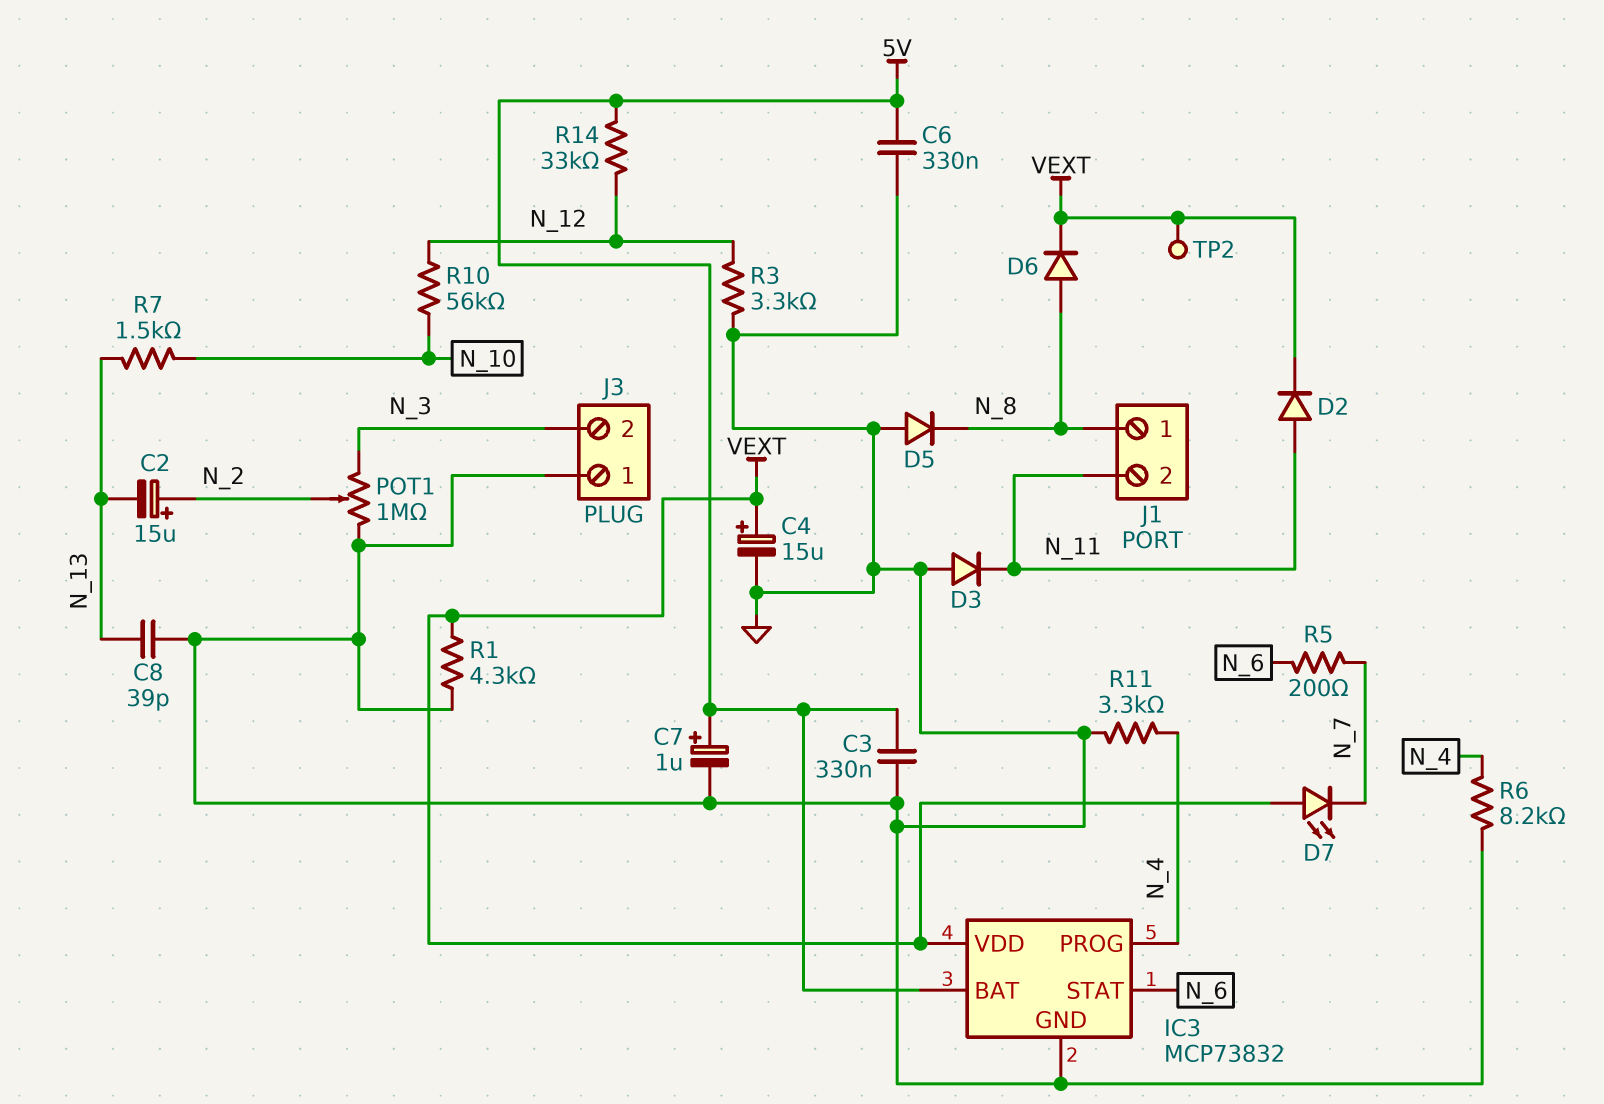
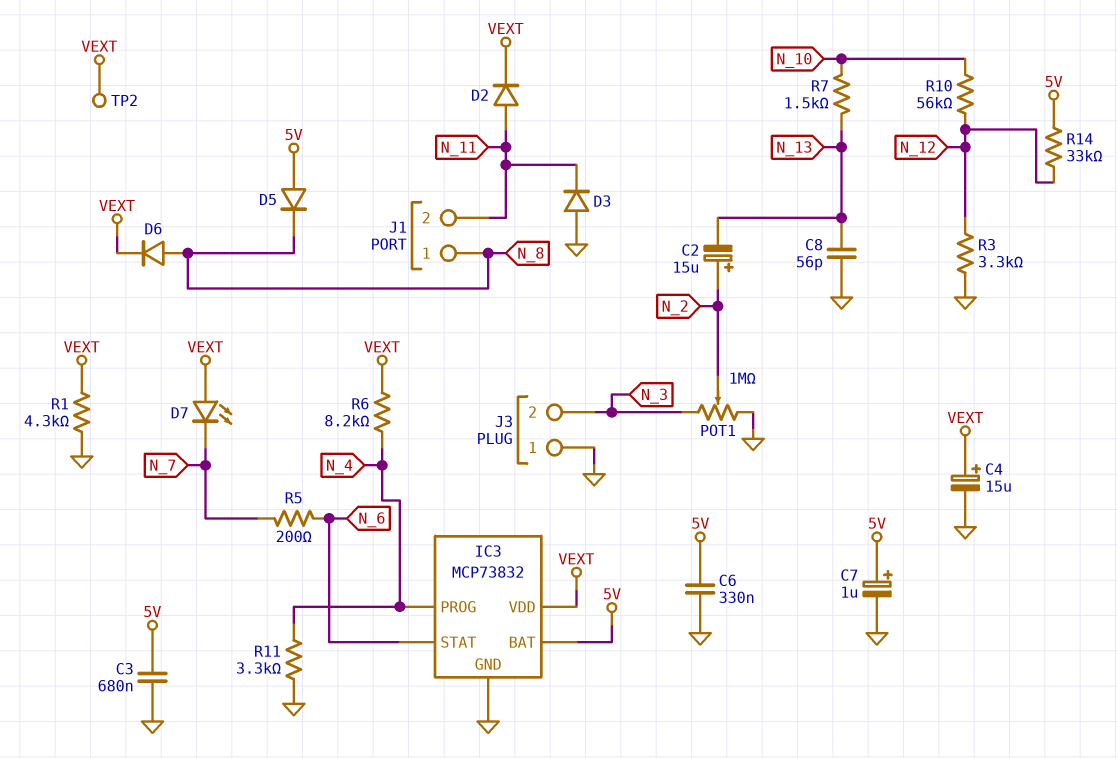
C3: 330nF (5V, GND) -> 680nF (5V, GND)
C8: 39pF (GND, N_13) -> 56pF (GND, N_13)
D5: diode (A GND, K N_8) -> diode (A 5V, K N_8)
R6: 8.2k (GND, N_4) -> 8.2k (N_4, VEXT)

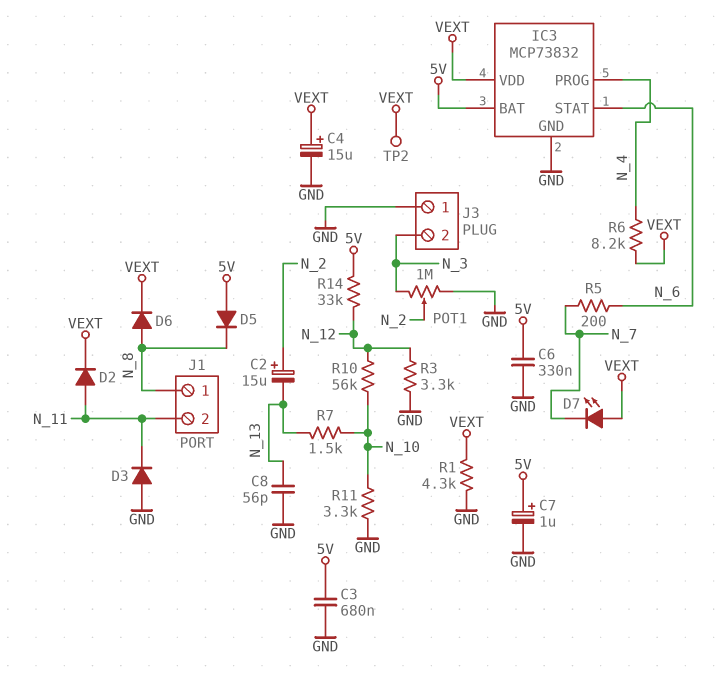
R11: 3.3k (GND, N_4) -> 3.3k (GND, N_10)

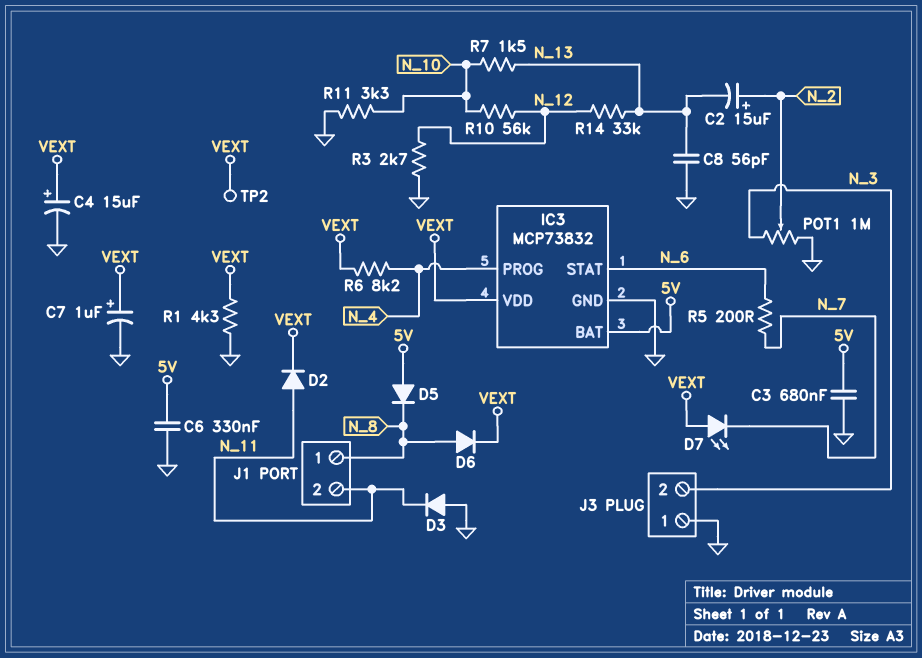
C7: 1uF (plus 5V, minus GND) -> 1uF (plus VEXT, minus GND)
R3: 3.3k (GND, N_12) -> 2.7k (GND, N_12)
R14: 33k (5V, N_12) -> 33k (N_12, N_13)

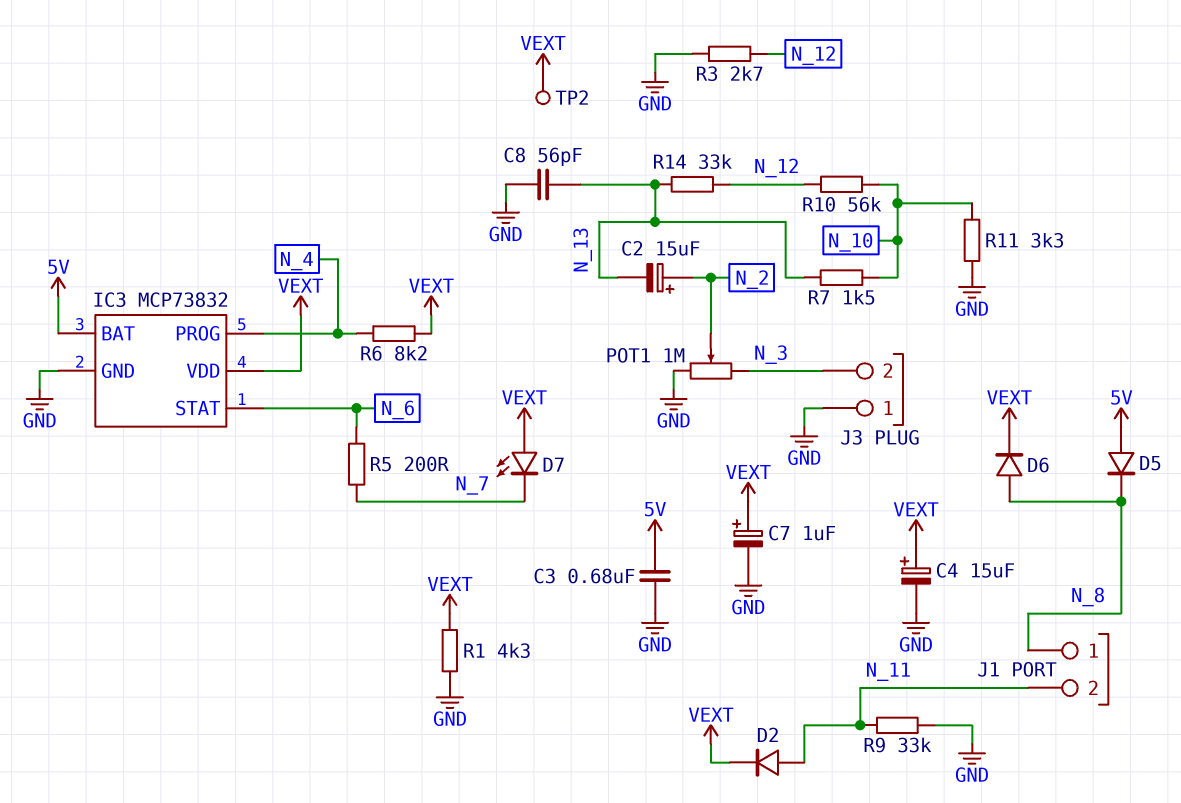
C6: 330nF (5V, GND) -> none
D3: diode (A GND, K N_11) -> none
R9: none -> 33k (GND, N_11)

